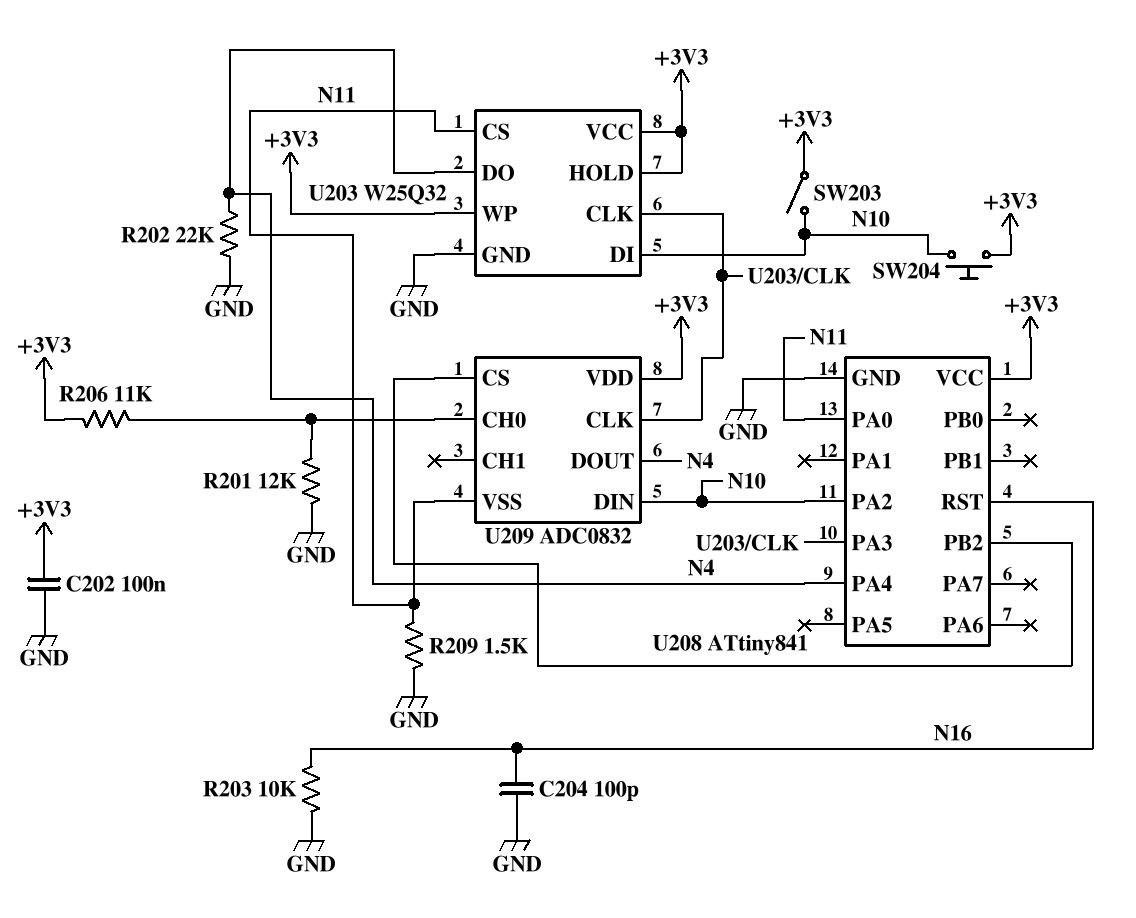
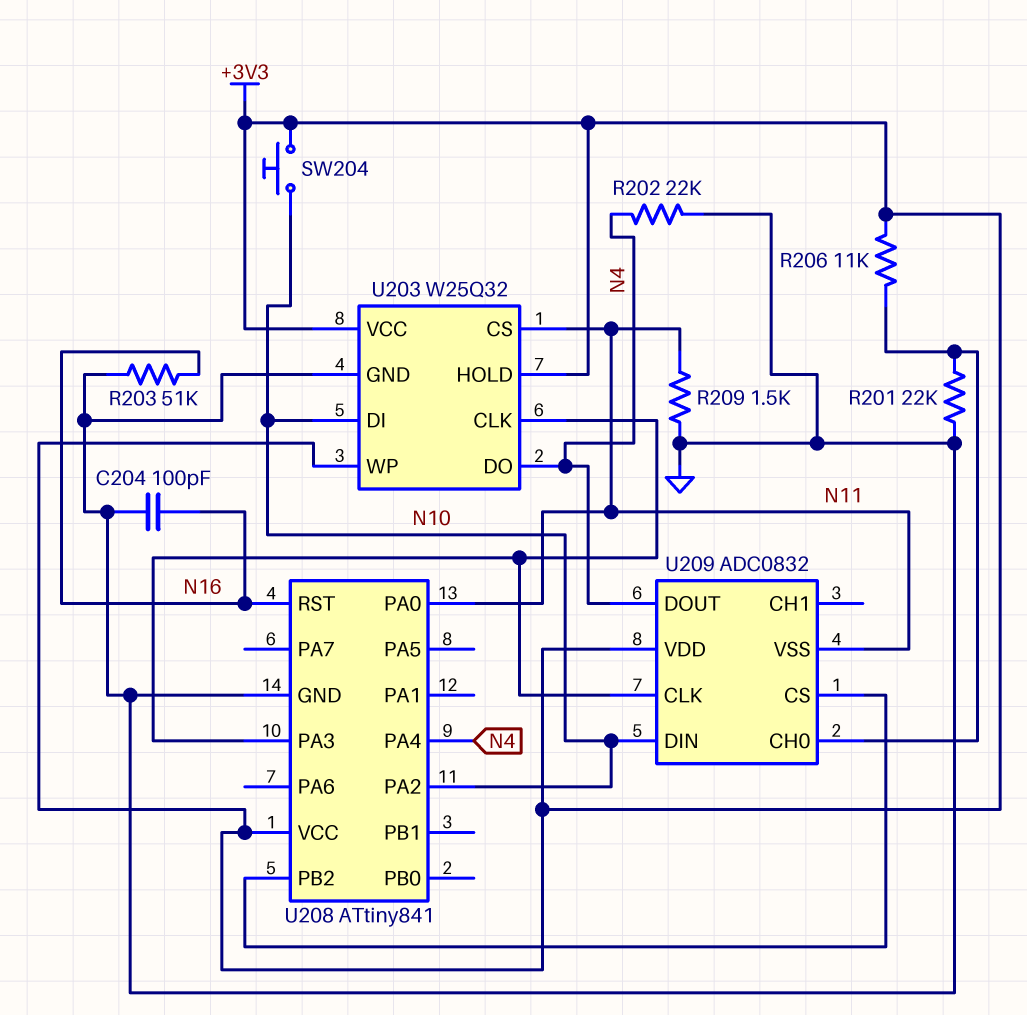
C202: 100nF (+3V3, GND) -> none
R201: 12k (GND, U209/CH0) -> 22k (GND, U209/CH0)
R203: 10k (GND, N16) -> 51k (GND, N16)
SW203: switch (+3V3, N10) -> none

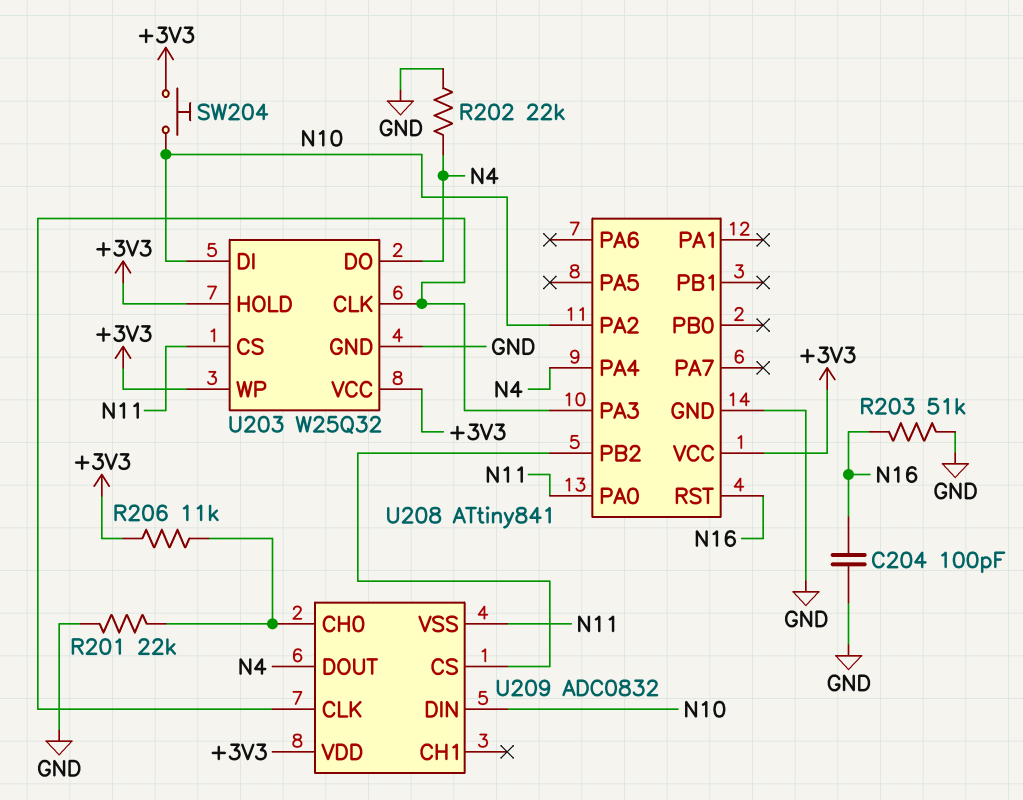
R209: 1.5k (GND, N11) -> none

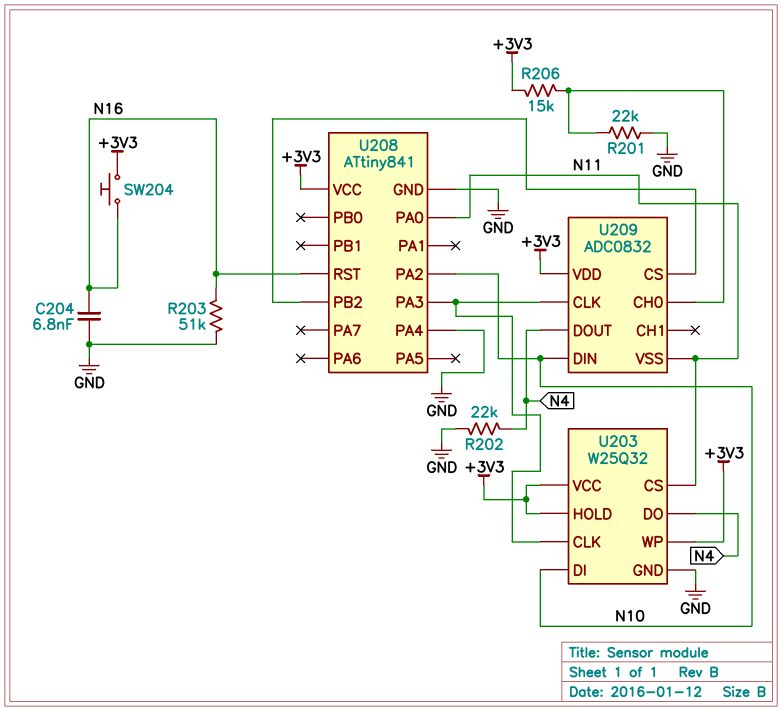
C204: 100pF (GND, N16) -> 6.8nF (GND, N16)
R206: 11k (+3V3, U209/CH0) -> 15k (+3V3, U209/CH0)
SW204: button (+3V3, N10) -> button (+3V3, N16)
U208 pin PA4: N4 -> GND

